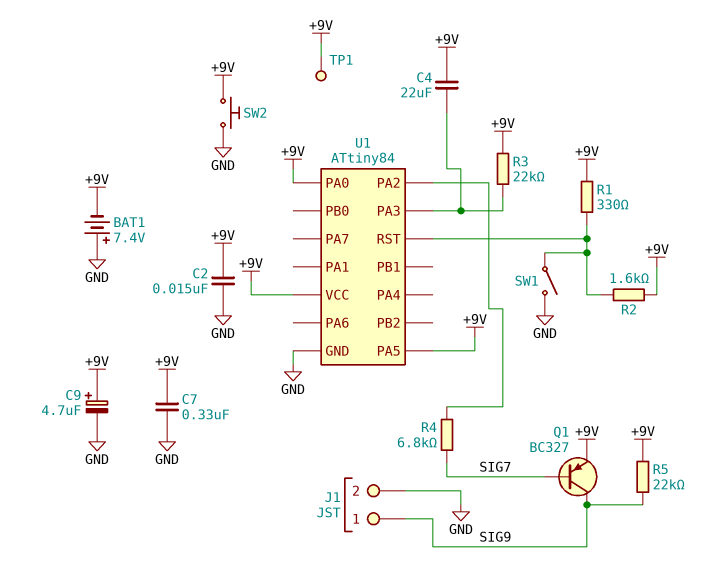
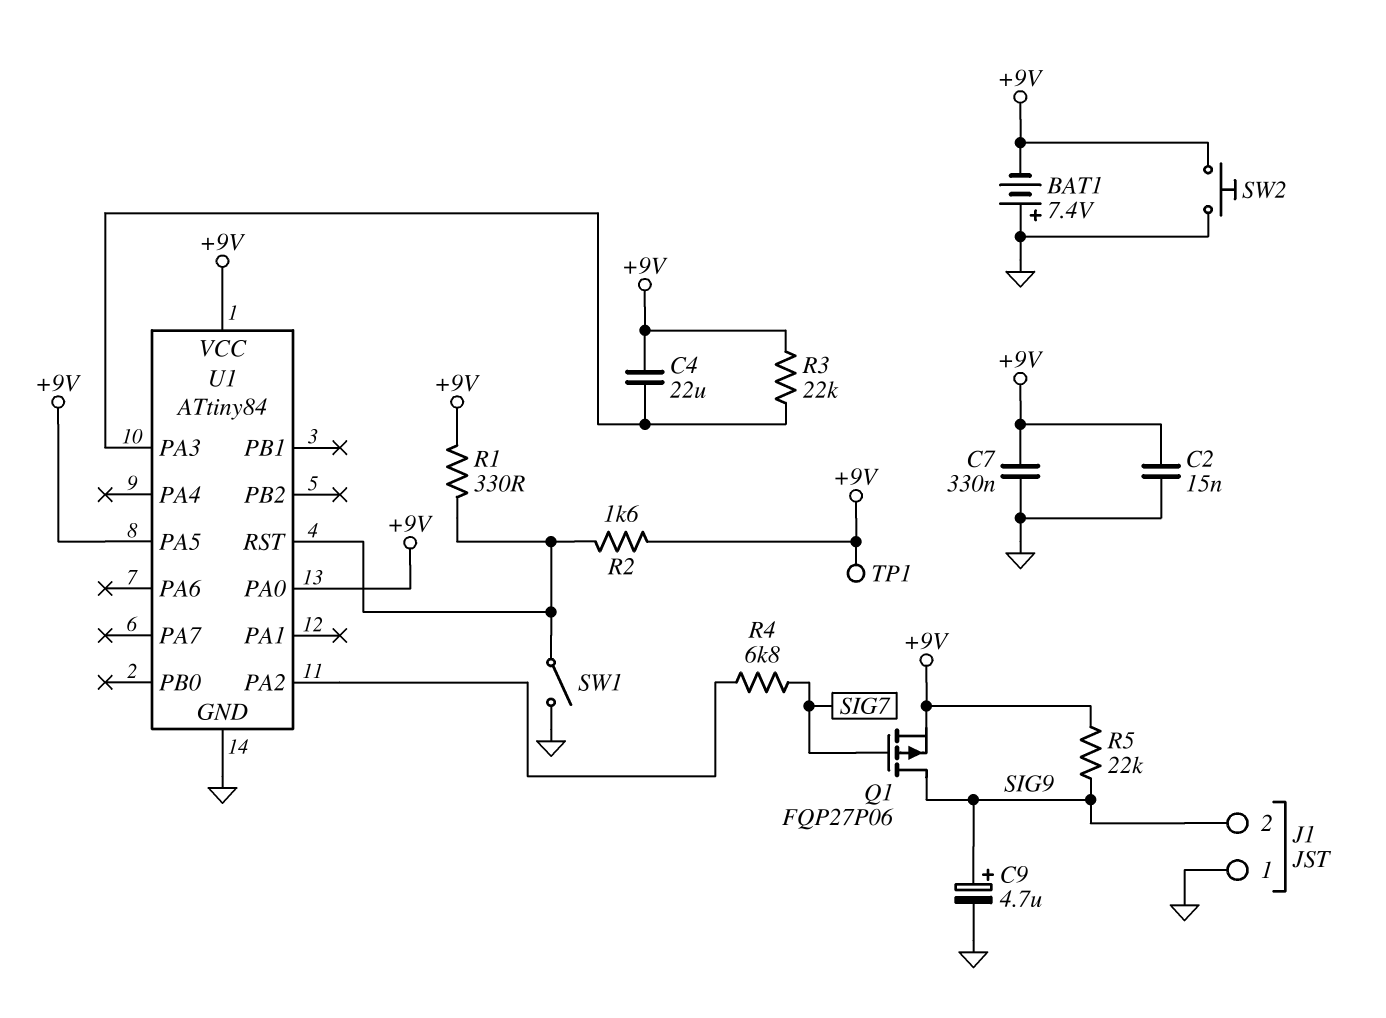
C9: 4.7uF (plus +9V, minus GND) -> 4.7uF (plus SIG9, minus GND)
J1 pin 1: SIG9 -> GND
J1 pin 2: GND -> SIG9
Q1: PNP BC327 (B SIG7, C SIG9, E +9V) -> PMOS FQP27P06 (G SIG7, D SIG9, S +9V)

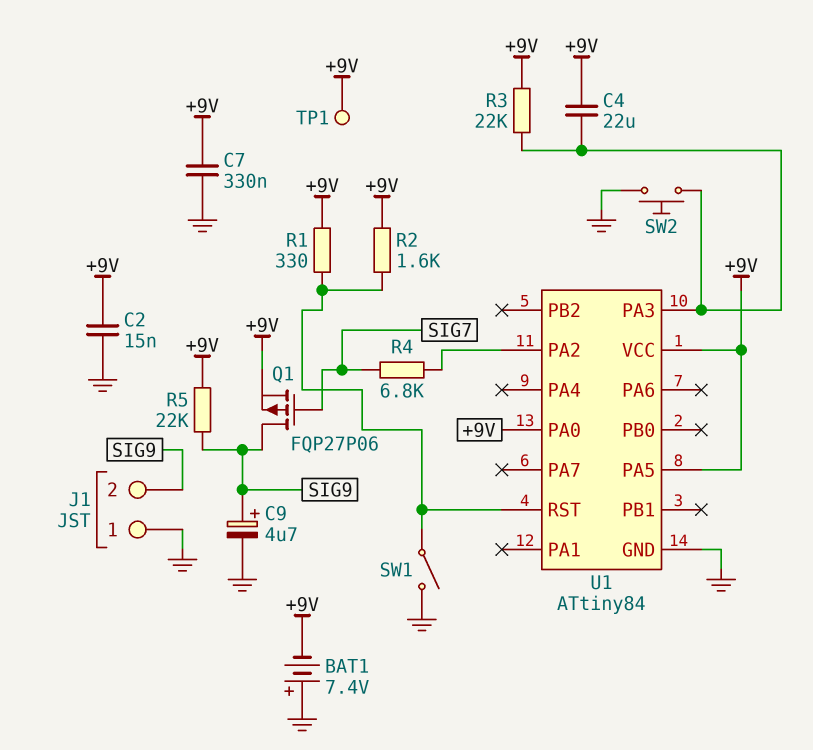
SW2: button (+9V, GND) -> button (GND, U1/PA3)

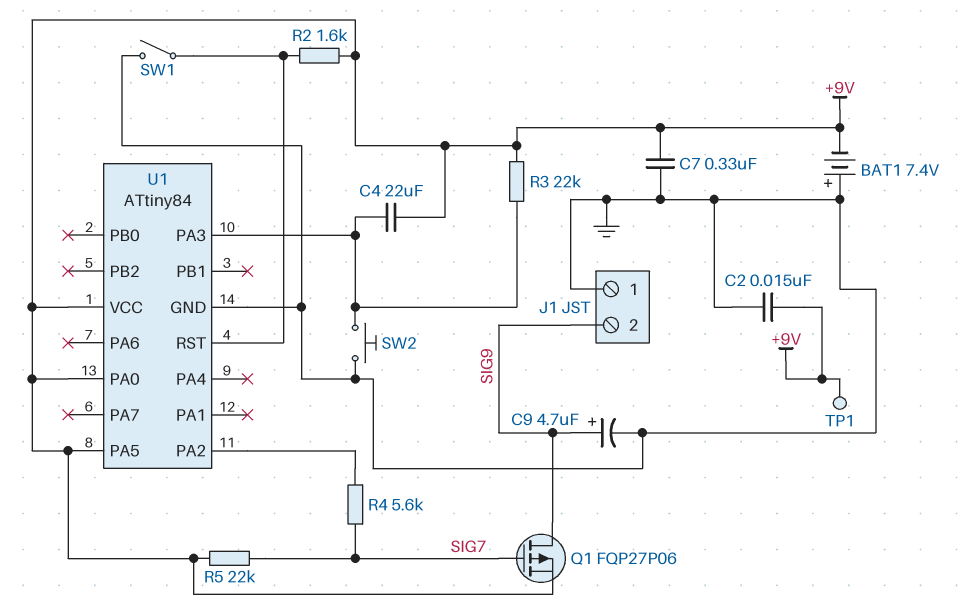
R1: 330 (+9V, U1/RST) -> none
R4: 6.8k (SIG7, U1/PA2) -> 5.6k (SIG7, U1/PA2)
R5: 22k (+9V, SIG9) -> 22k (+9V, SIG7)

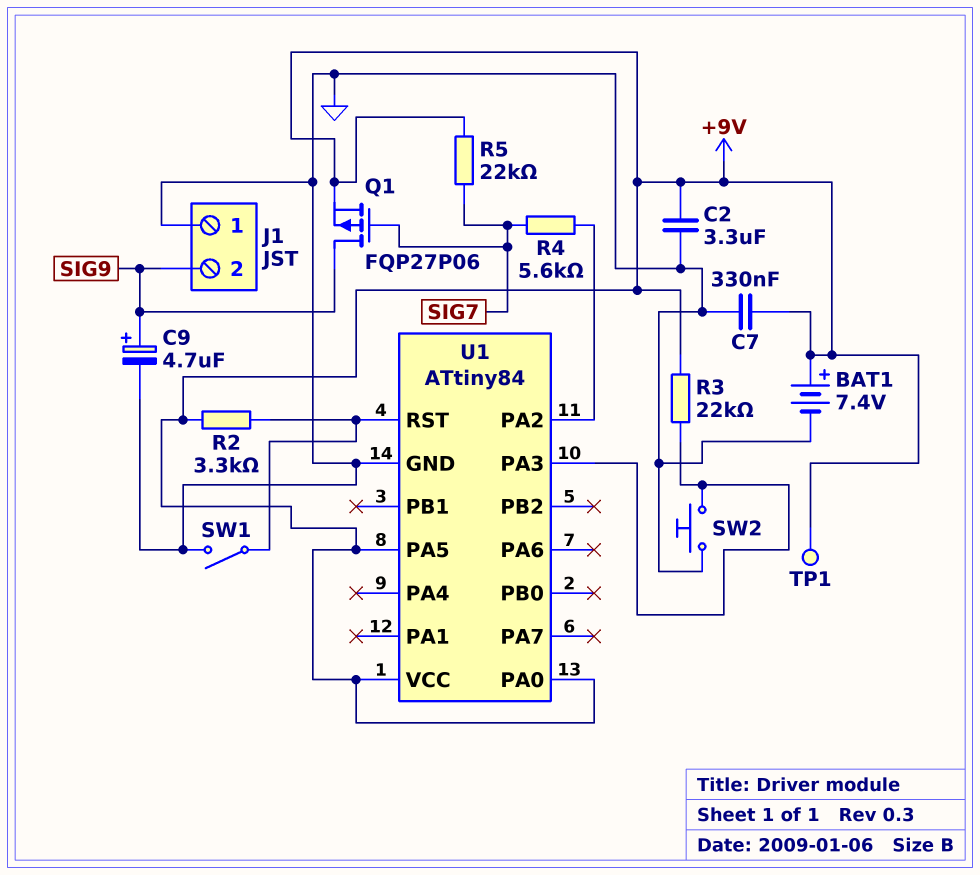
BAT1: 7.4V (plus GND, minus +9V) -> 7.4V (plus +9V, minus GND)
C2: 15nF (+9V, GND) -> 3.3uF (+9V, GND)
C4: 22uF (+9V, U1/PA3) -> none
R2: 1.6k (+9V, U1/RST) -> 3.3k (+9V, U1/RST)

